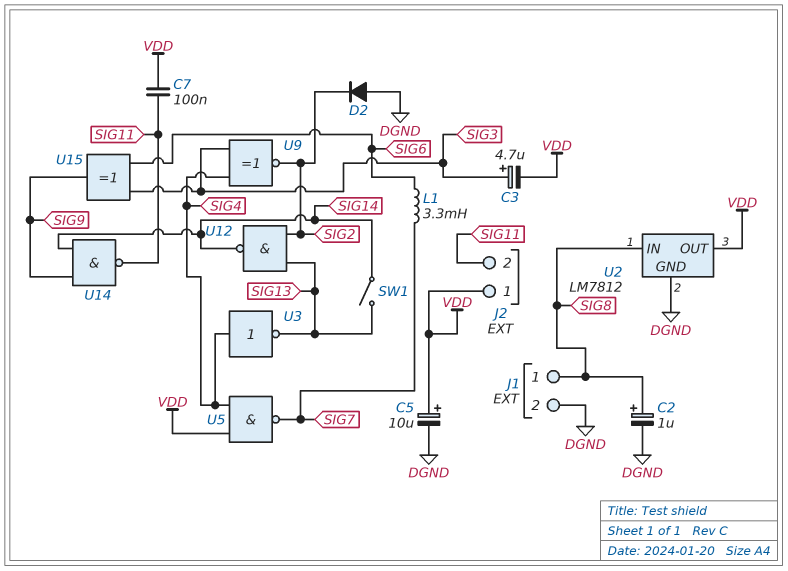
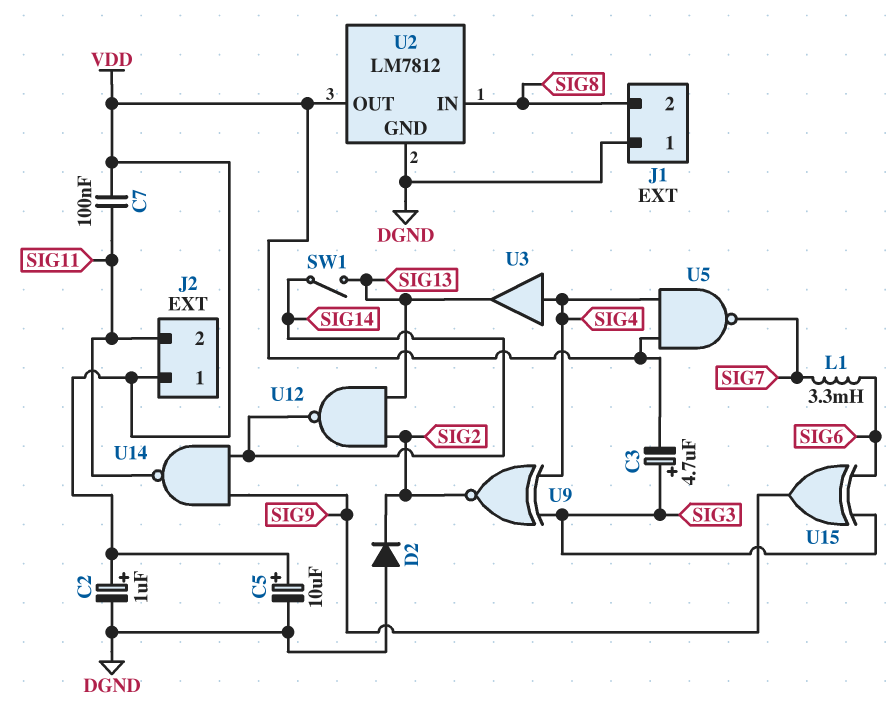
C2: 1uF (plus SIG8, minus DGND) -> 1uF (plus VDD, minus DGND)
J1 pin 1: SIG8 -> DGND
J1 pin 2: DGND -> SIG8
U3: NOT (in SIG4, out SIG13) -> buffer (in SIG4, out SIG13)

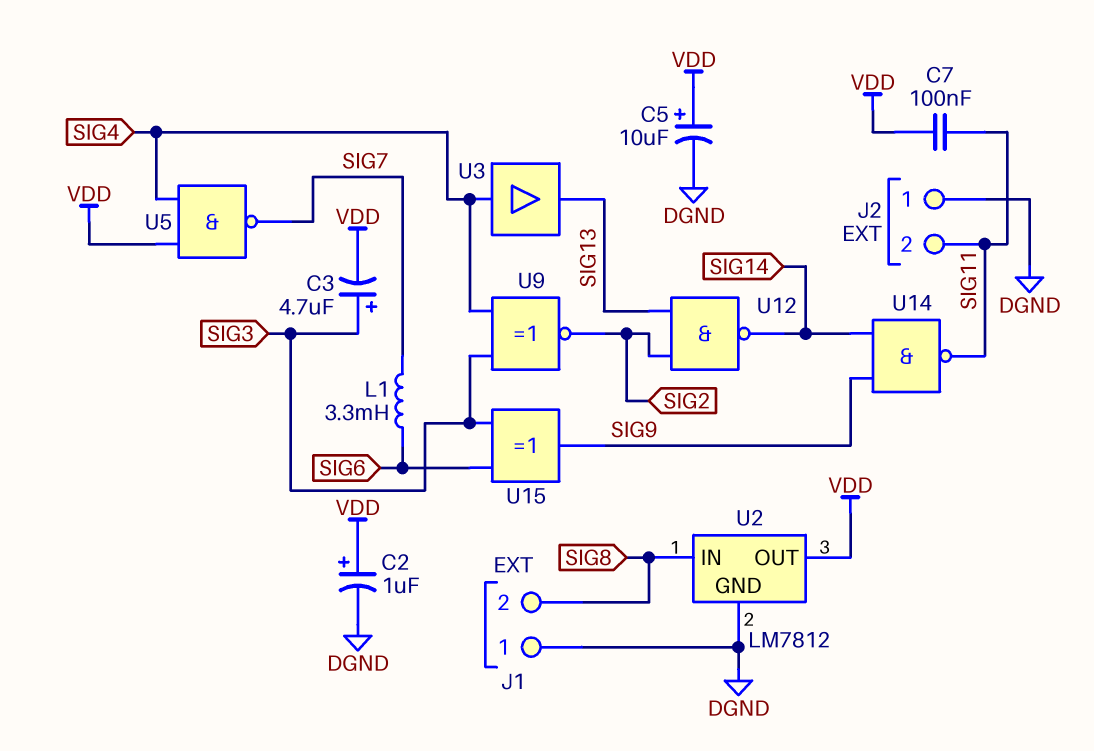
D2: diode (A DGND, K SIG2) -> none
J2 pin 1: VDD -> DGND
SW1: switch (SIG13, SIG14) -> none

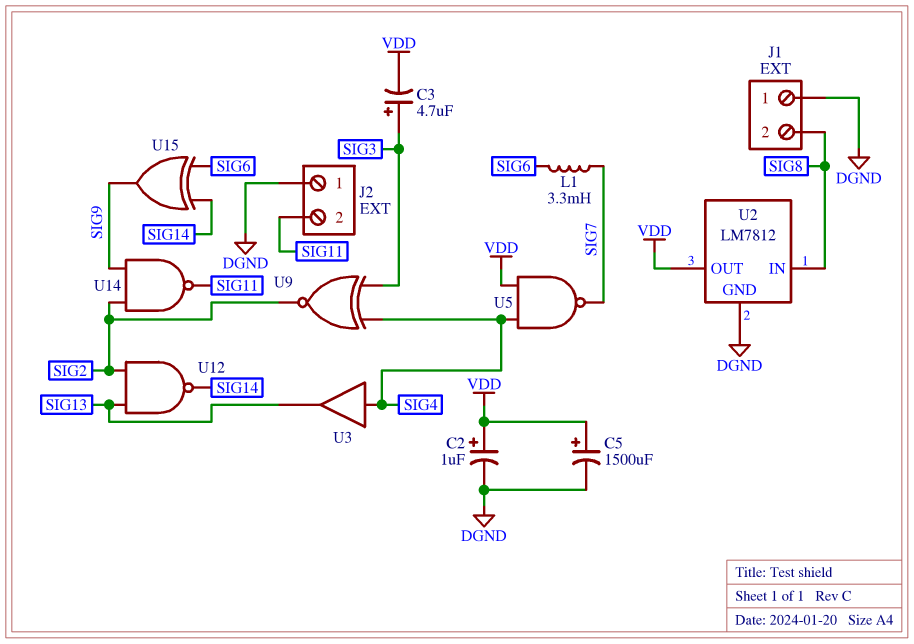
C5: 10uF (plus VDD, minus DGND) -> 1500uF (plus VDD, minus DGND)
C7: 100nF (SIG11, VDD) -> none
U14: NAND (in SIG9, in SIG14, out SIG11) -> NAND (in SIG2, in SIG9, out SIG11)
U15: XOR (in SIG3, in SIG6, out SIG9) -> XOR (in SIG6, in SIG14, out SIG9)

